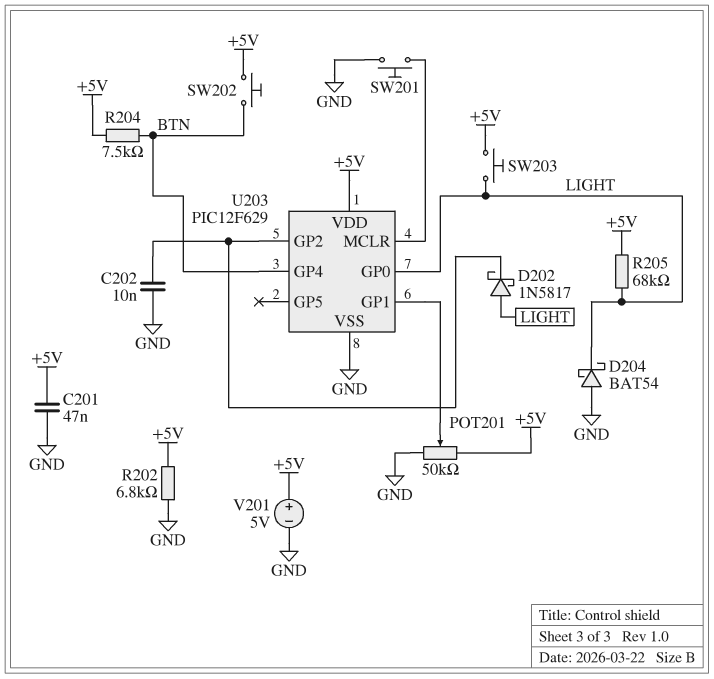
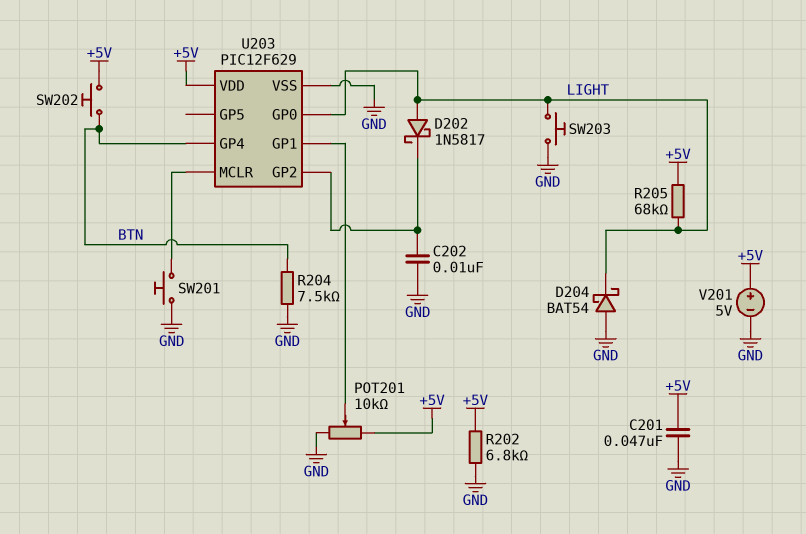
POT201: 50k (+5V, GND, wiper U203/GP1) -> 10k (+5V, GND, wiper U203/GP1)
R204: 7.5k (+5V, BTN) -> 7.5k (BTN, GND)
SW203: button (+5V, LIGHT) -> button (GND, LIGHT)

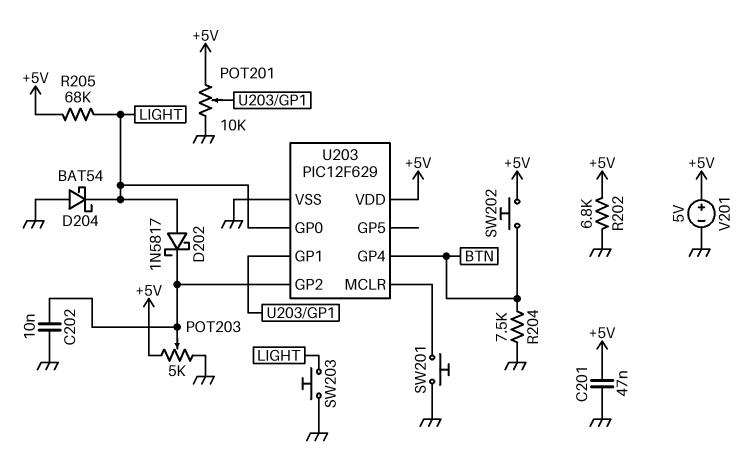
POT203: none -> 5k (+5V, GND, wiper U203/GP2)

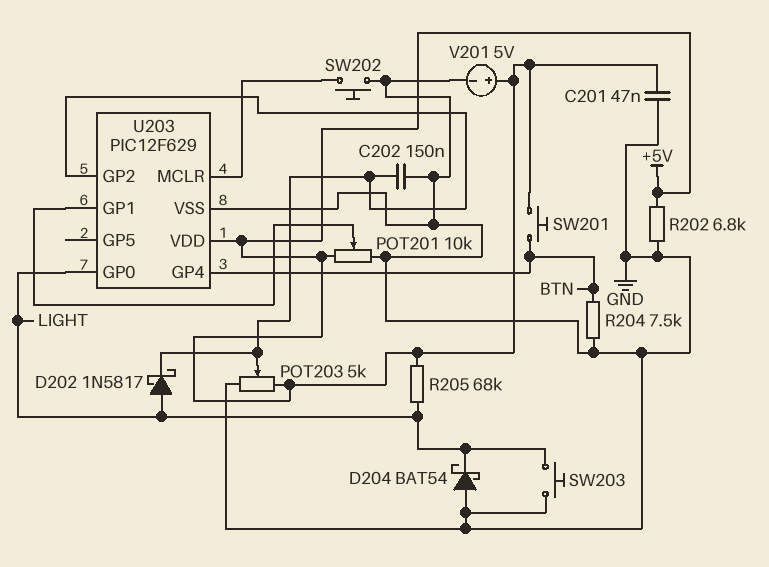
C202: 10nF (GND, U203/GP2) -> 150nF (GND, U203/GP2)
SW201: button (GND, U203/MCLR) -> button (+5V, BTN)
SW202: button (+5V, BTN) -> button (GND, U203/MCLR)

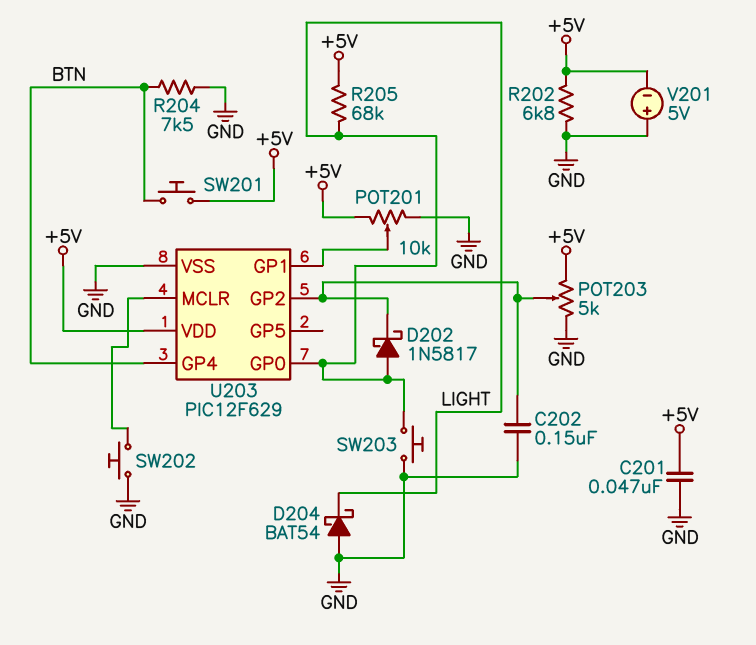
V201: 5V (plus +5V, minus GND) -> 5V (plus GND, minus +5V)

